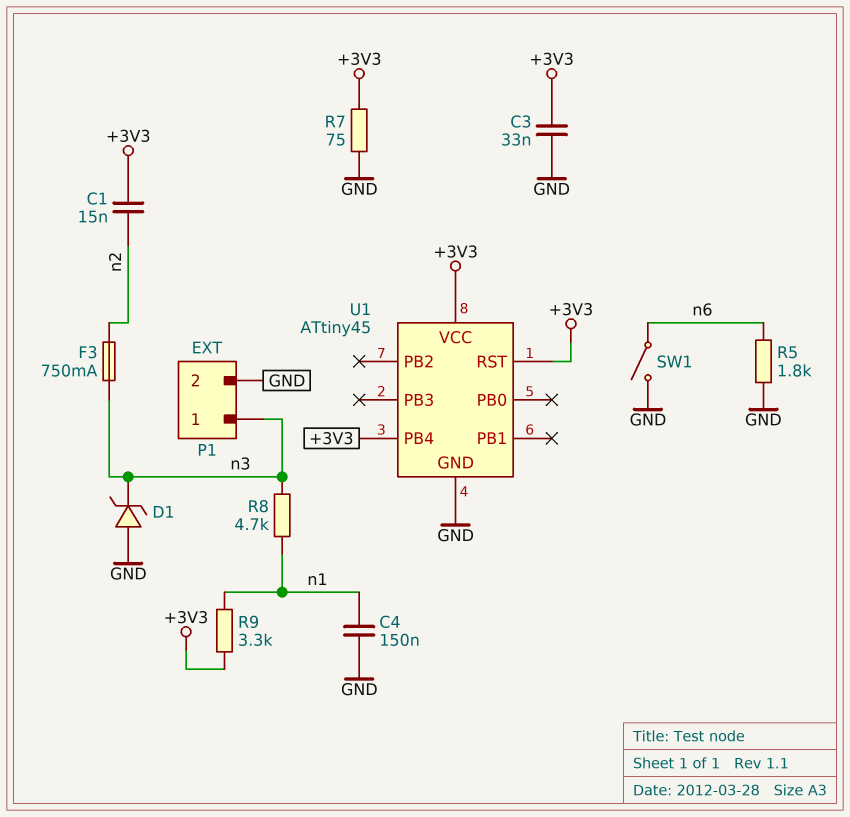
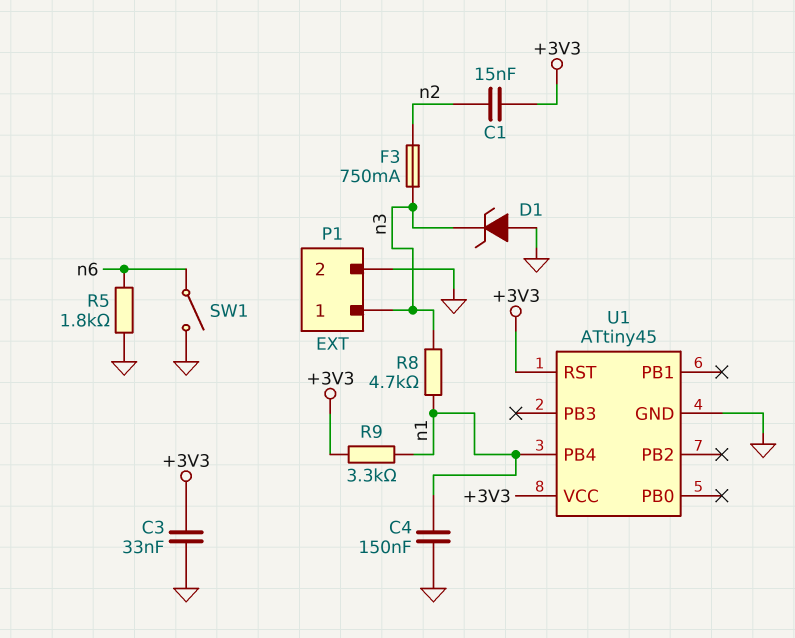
R7: 75 (+3V3, GND) -> none
U1 pin PB4: +3V3 -> n1

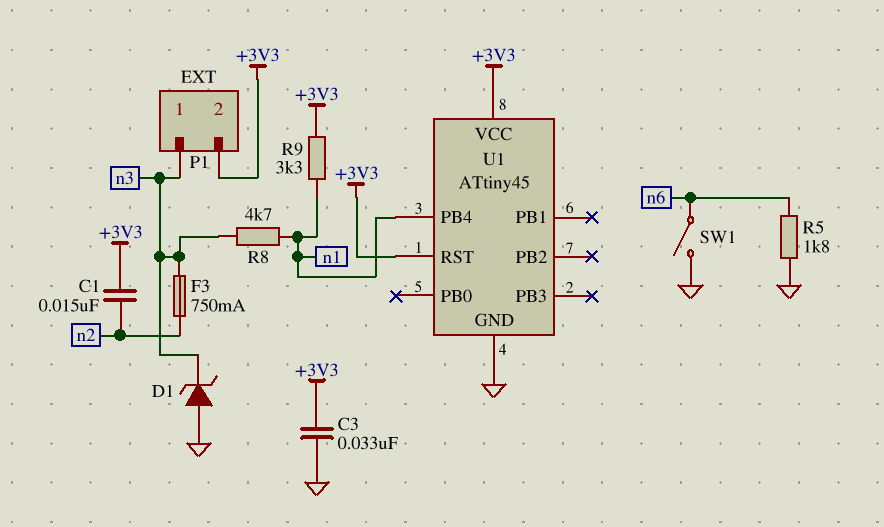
C4: 150nF (GND, n1) -> none
P1 pin 2: GND -> +3V3

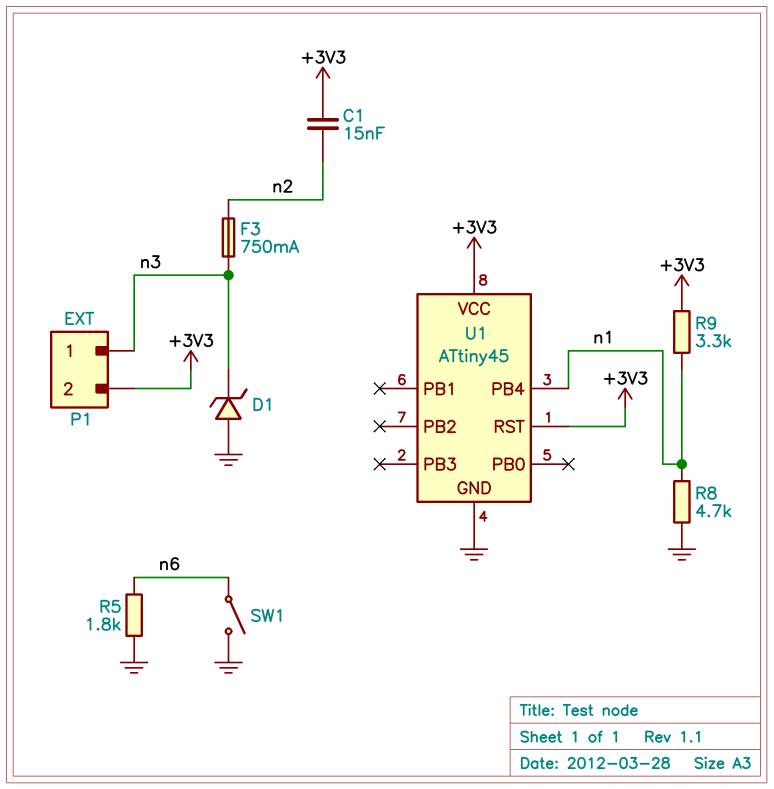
C3: 33nF (+3V3, GND) -> none
R8: 4.7k (n1, n3) -> 4.7k (GND, n1)

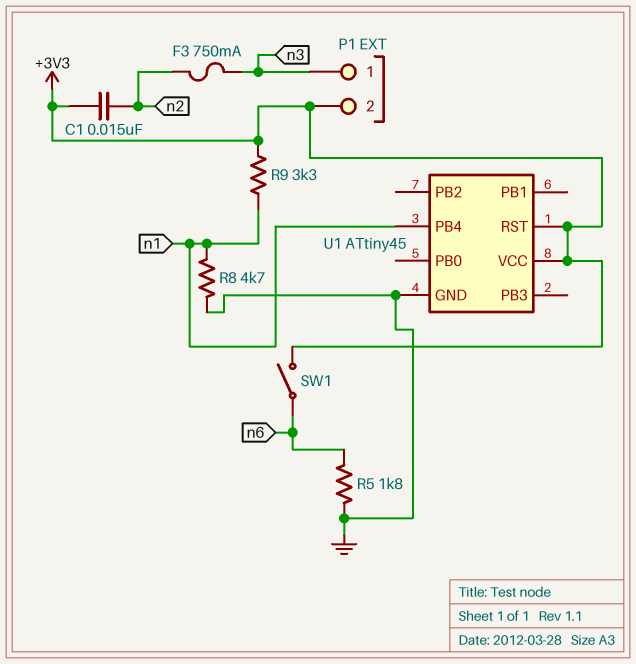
D1: zener (A GND, K n3) -> none
SW1: switch (GND, n6) -> switch (+3V3, n6)

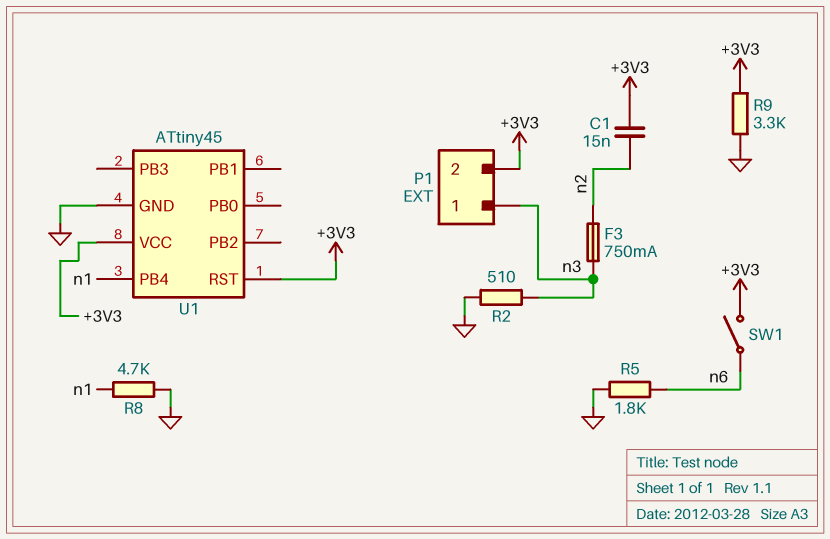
R2: none -> 510 (GND, n3)
R9: 3.3k (+3V3, n1) -> 3.3k (+3V3, GND)

